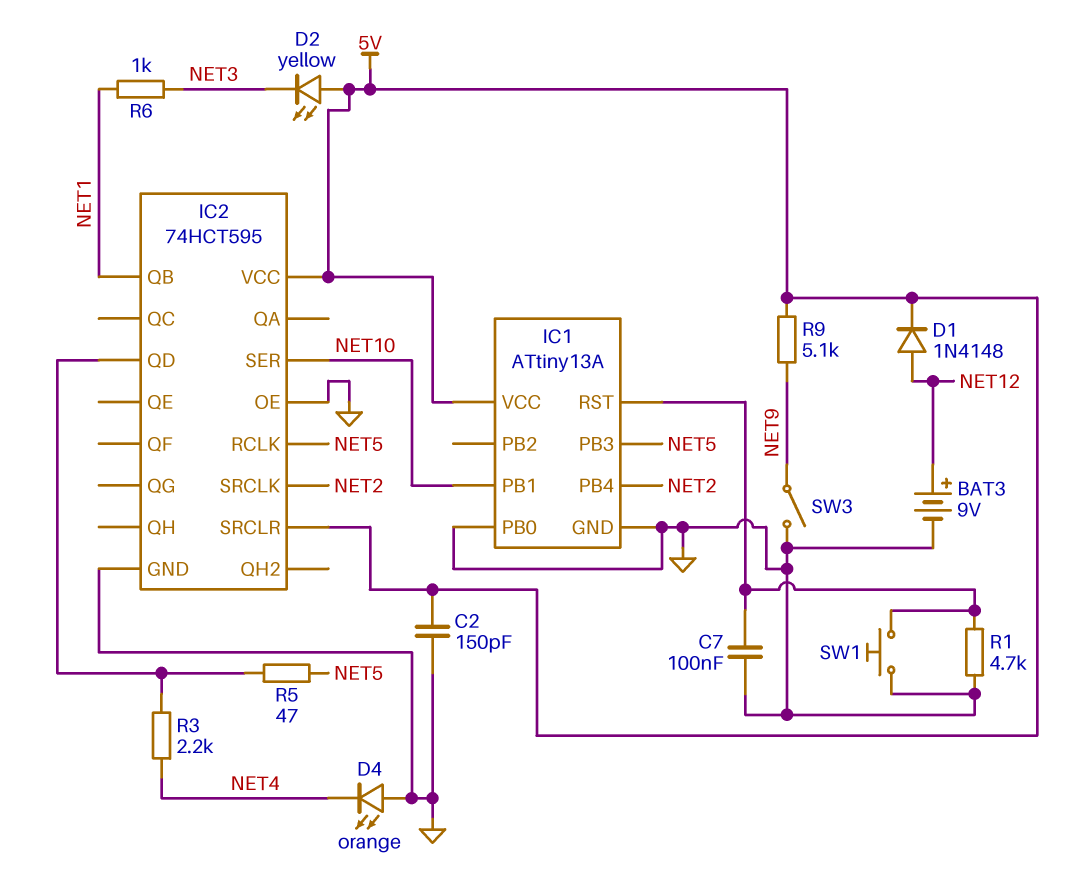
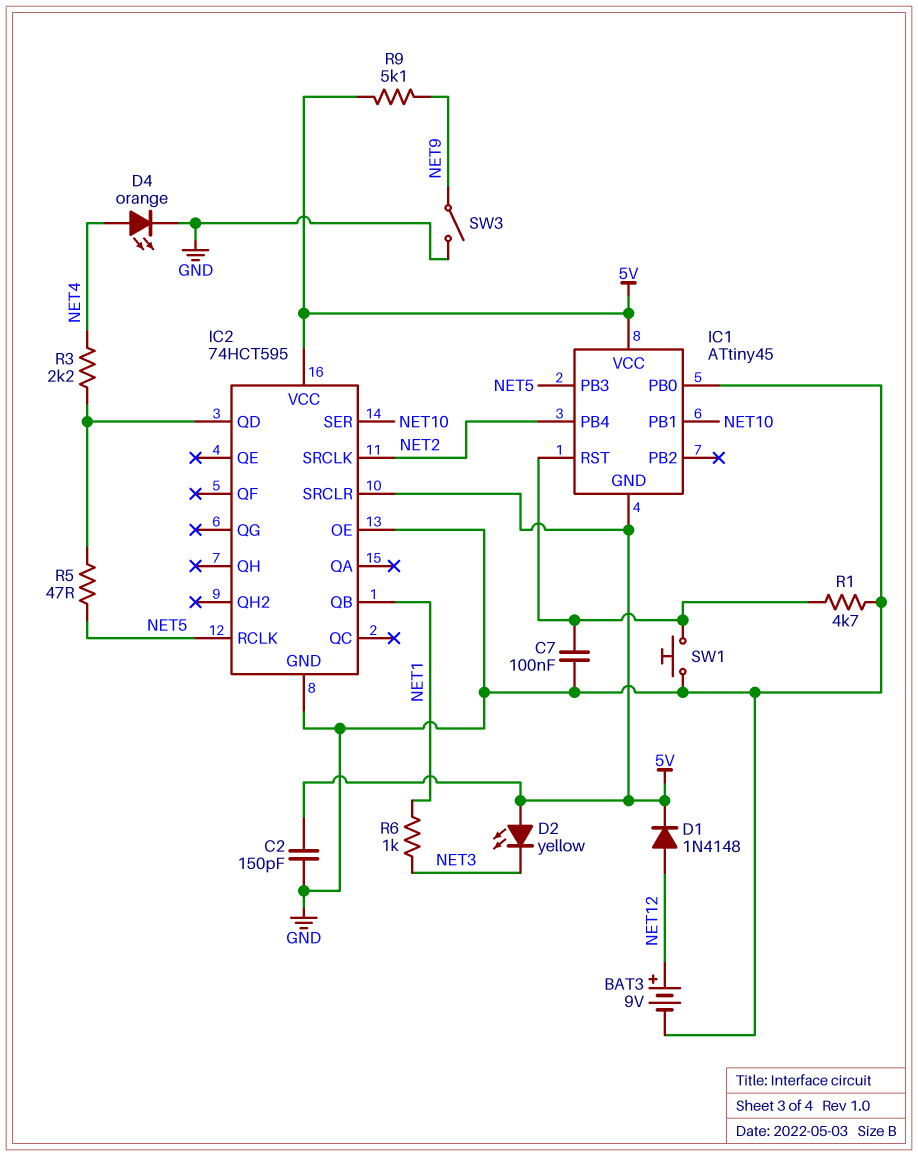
D4: LED orange (A GND, K NET4) -> LED orange (A NET4, K GND)
IC1: ATtiny13A -> ATtiny45
IC1 pin GND: GND -> 5V

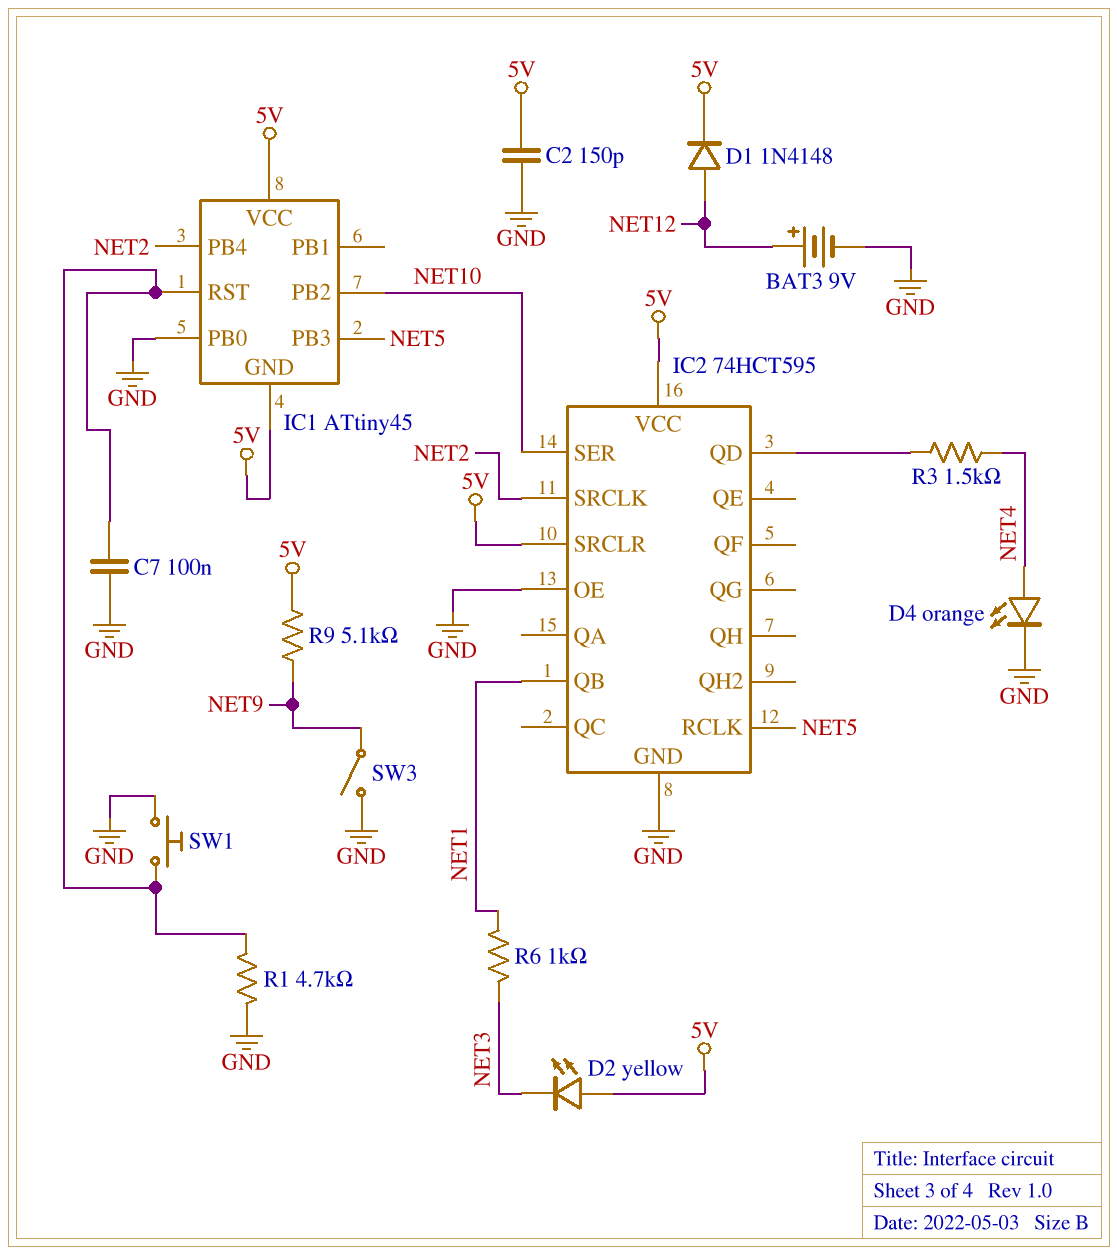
IC1 pin PB1: NET10 -> none
IC1 pin PB2: none -> NET10
R3: 2.2k (IC2/QD, NET4) -> 1.5k (IC2/QD, NET4)
R5: 47 (IC2/QD, NET5) -> none

